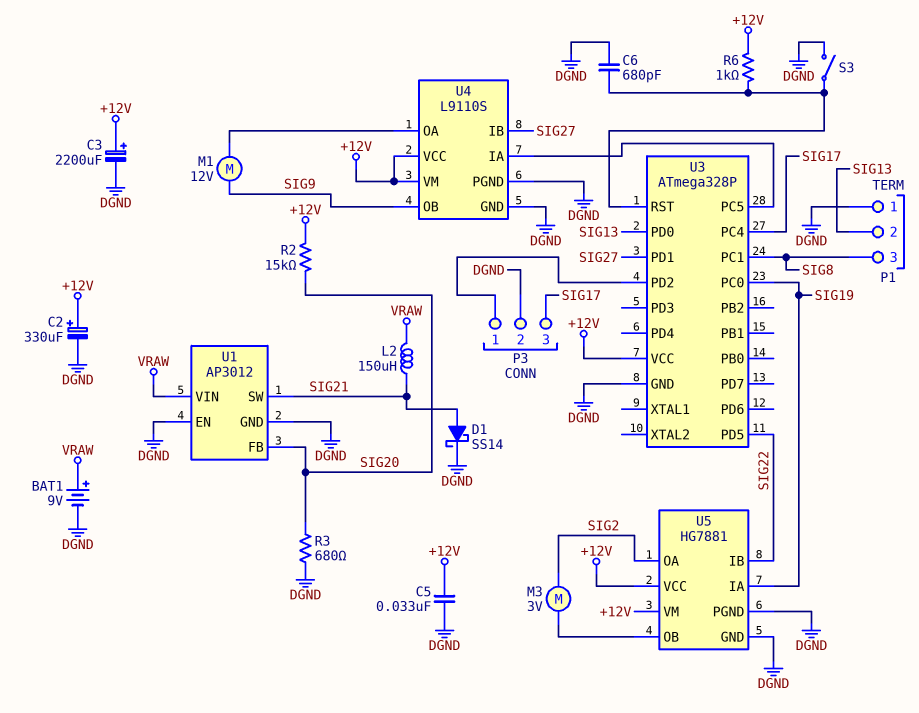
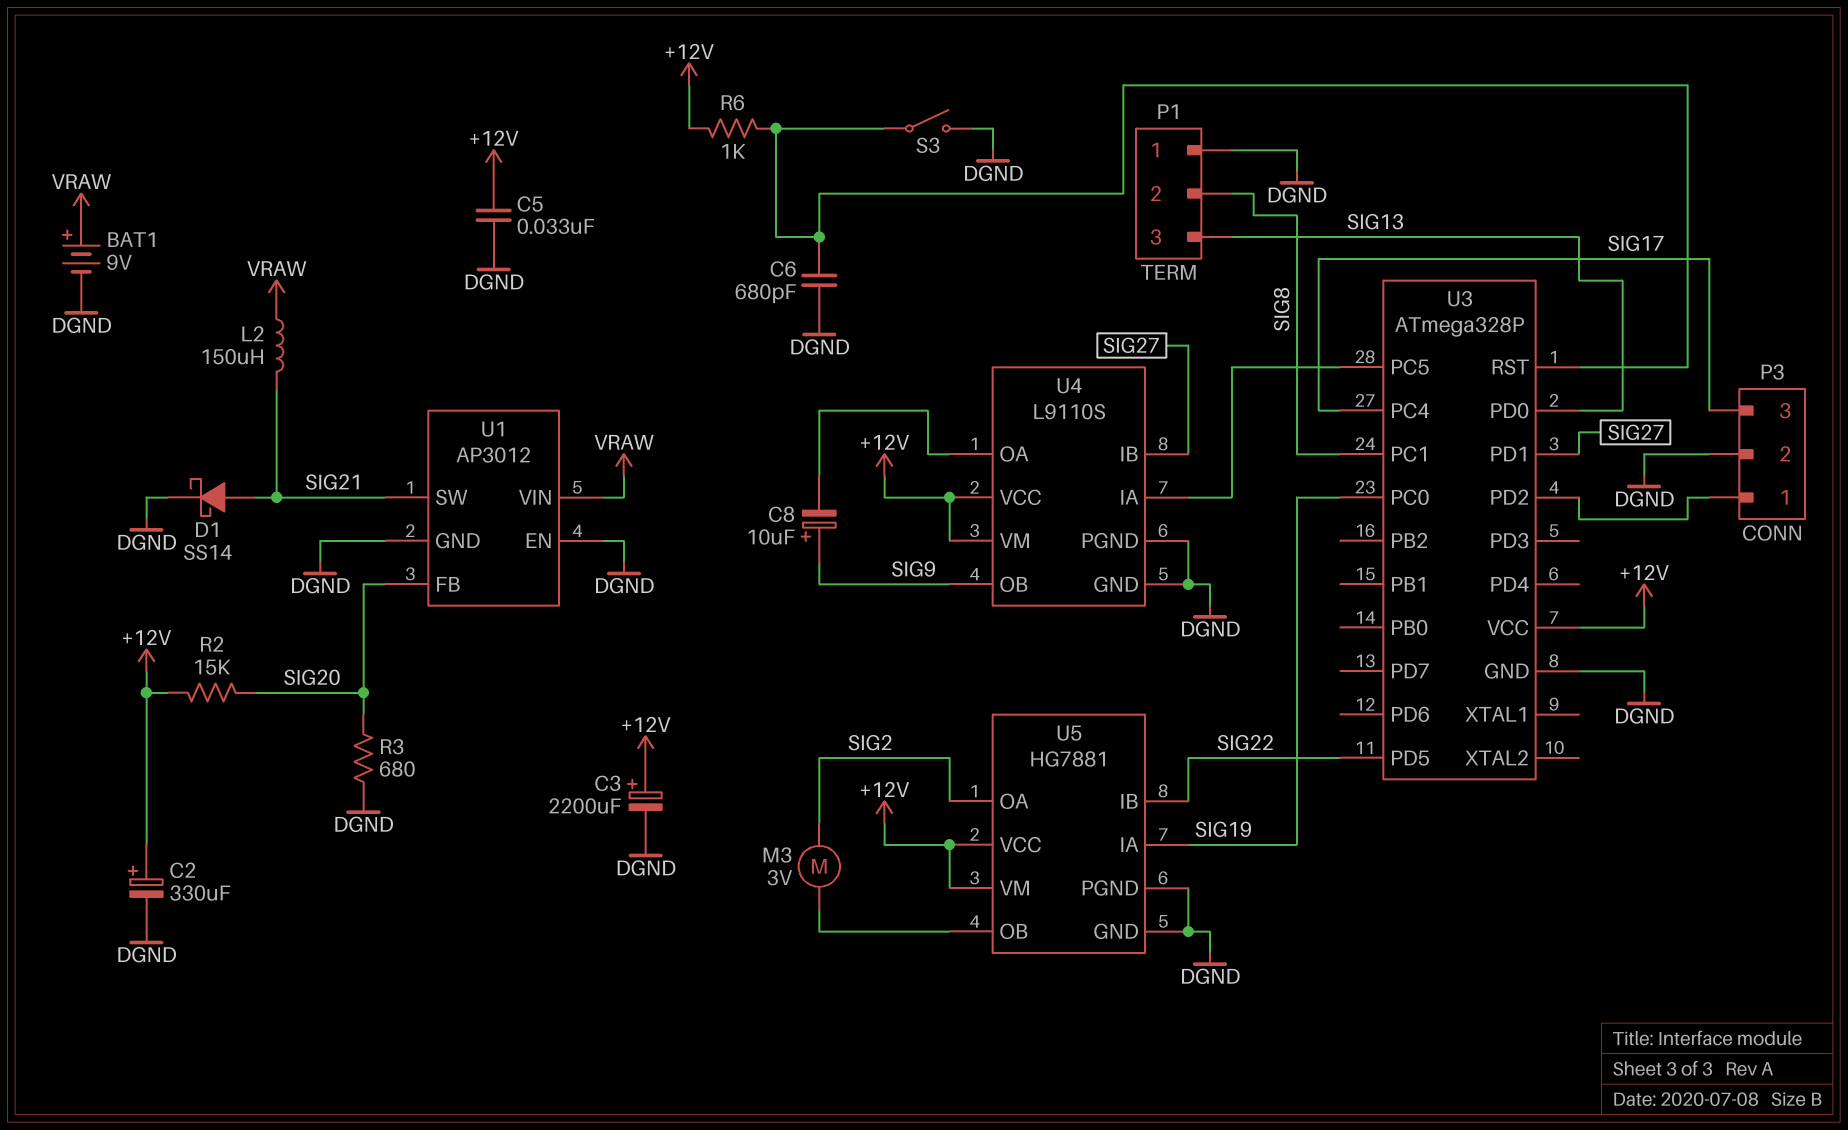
C8: none -> 10uF (plus SIG9, minus U4/OA)
M1: motor 12V (SIG9, U4/OA) -> none
P1 pin 2: SIG13 -> SIG8
P1 pin 3: SIG8 -> SIG13

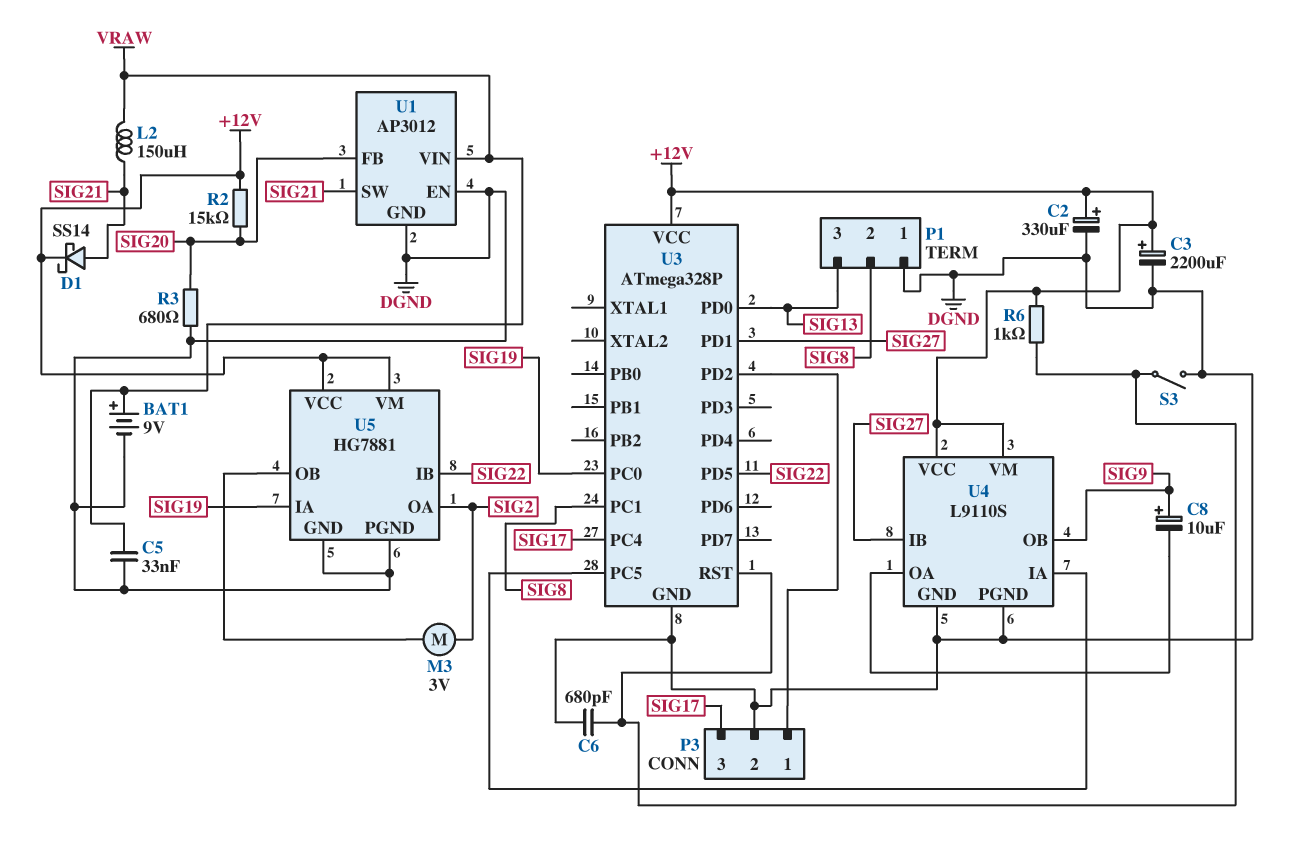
C5: 33nF (+12V, DGND) -> 33nF (DGND, VRAW)
D1: schottky SS14 (A SIG21, K DGND) -> schottky SS14 (A SIG21, K +12V)

